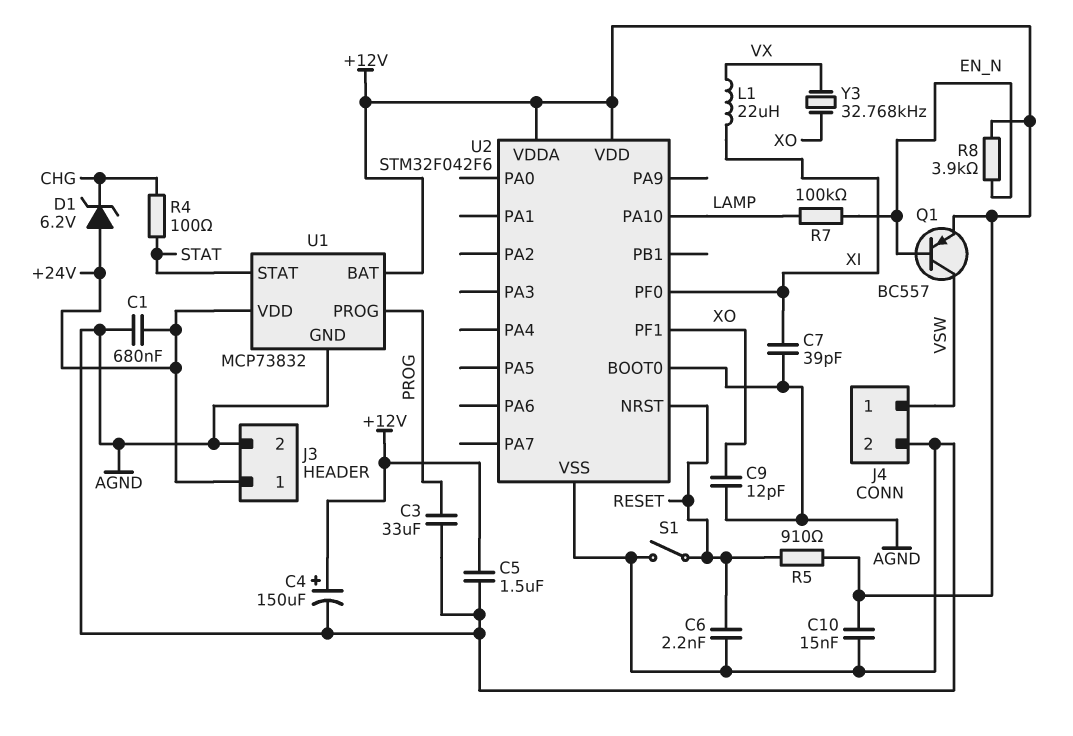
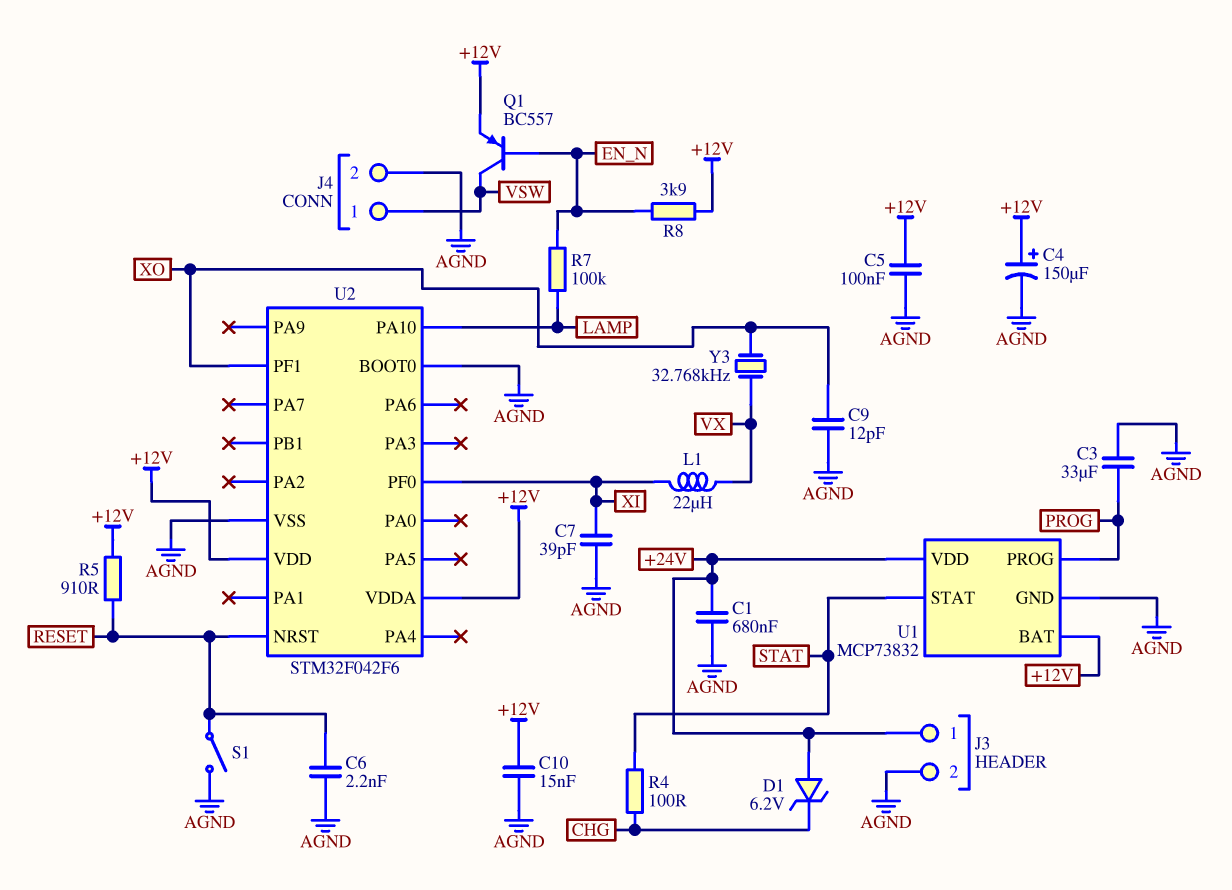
C5: 1.5uF (+12V, AGND) -> 100nF (+12V, AGND)

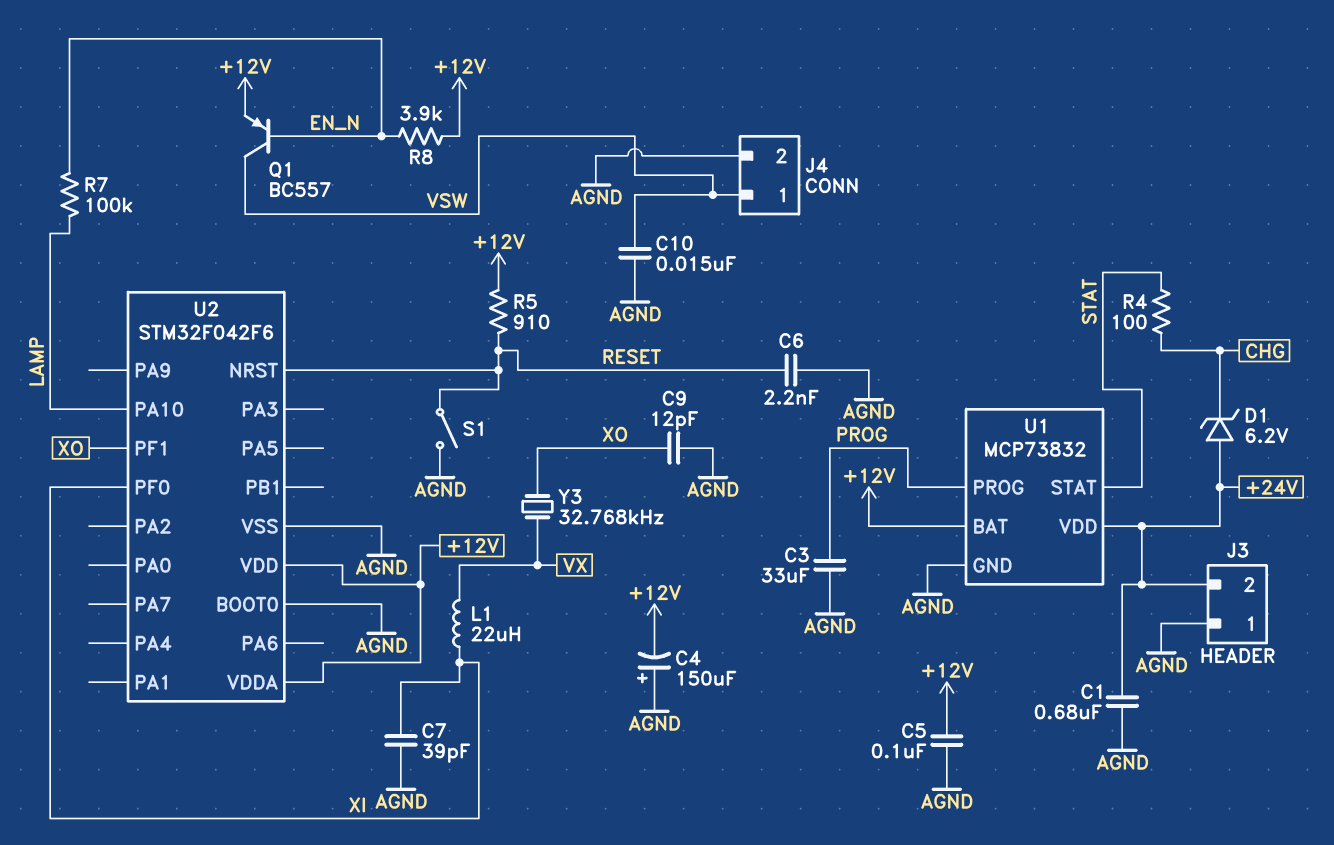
C4: 150uF (plus +12V, minus AGND) -> 150uF (plus AGND, minus +12V)
C10: 15nF (+12V, AGND) -> 15nF (AGND, VSW)
J3 pin 1: +24V -> AGND
J3 pin 2: AGND -> +24V

